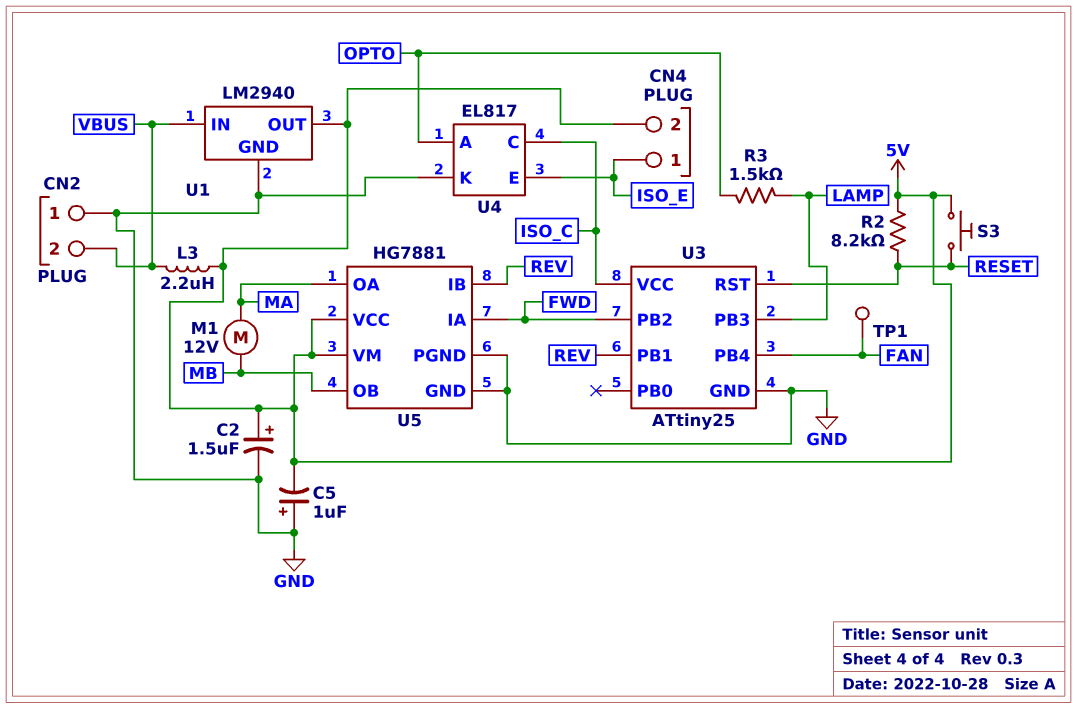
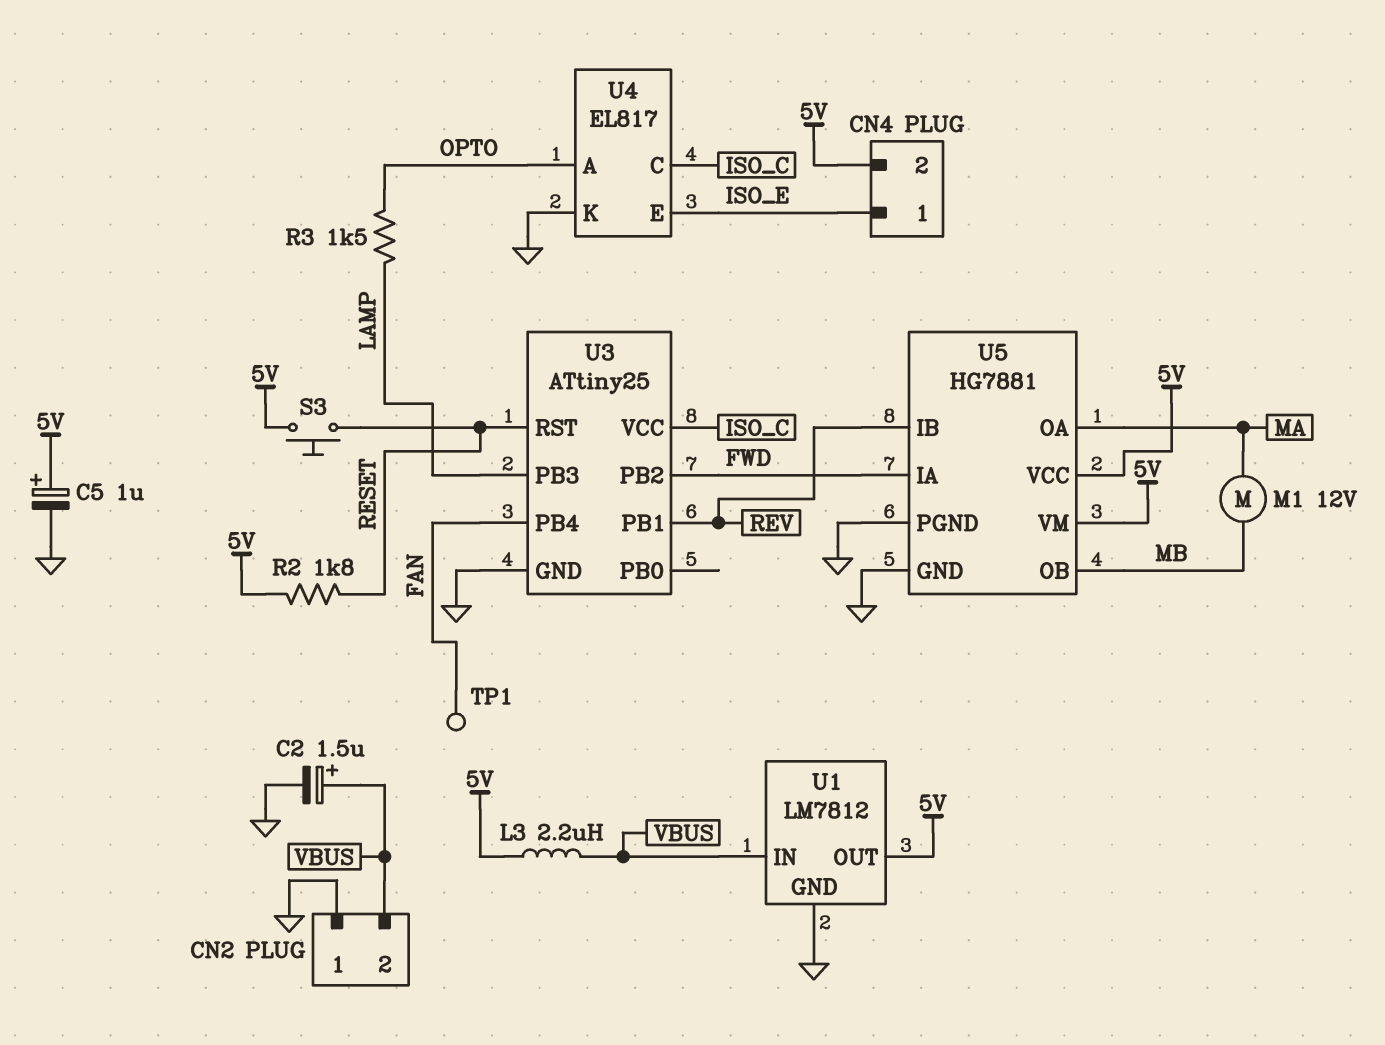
C2: 1.5uF (plus 5V, minus GND) -> 1.5uF (plus VBUS, minus GND)
C5: 1uF (plus GND, minus 5V) -> 1uF (plus 5V, minus GND)
R2: 8.2k (5V, RESET) -> 1.8k (5V, RESET)
U1: LM2940 -> LM7812

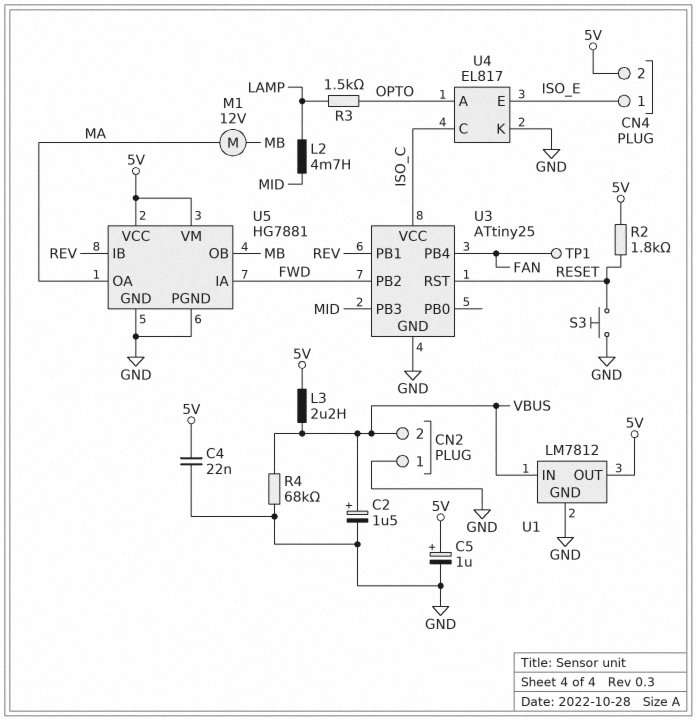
C4: none -> 22nF (5V, GND)
L2: none -> 4.7mH (LAMP, MID)
R4: none -> 68k (GND, VBUS)
S3: button (5V, RESET) -> button (GND, RESET)
U3 pin PB3: LAMP -> MID

